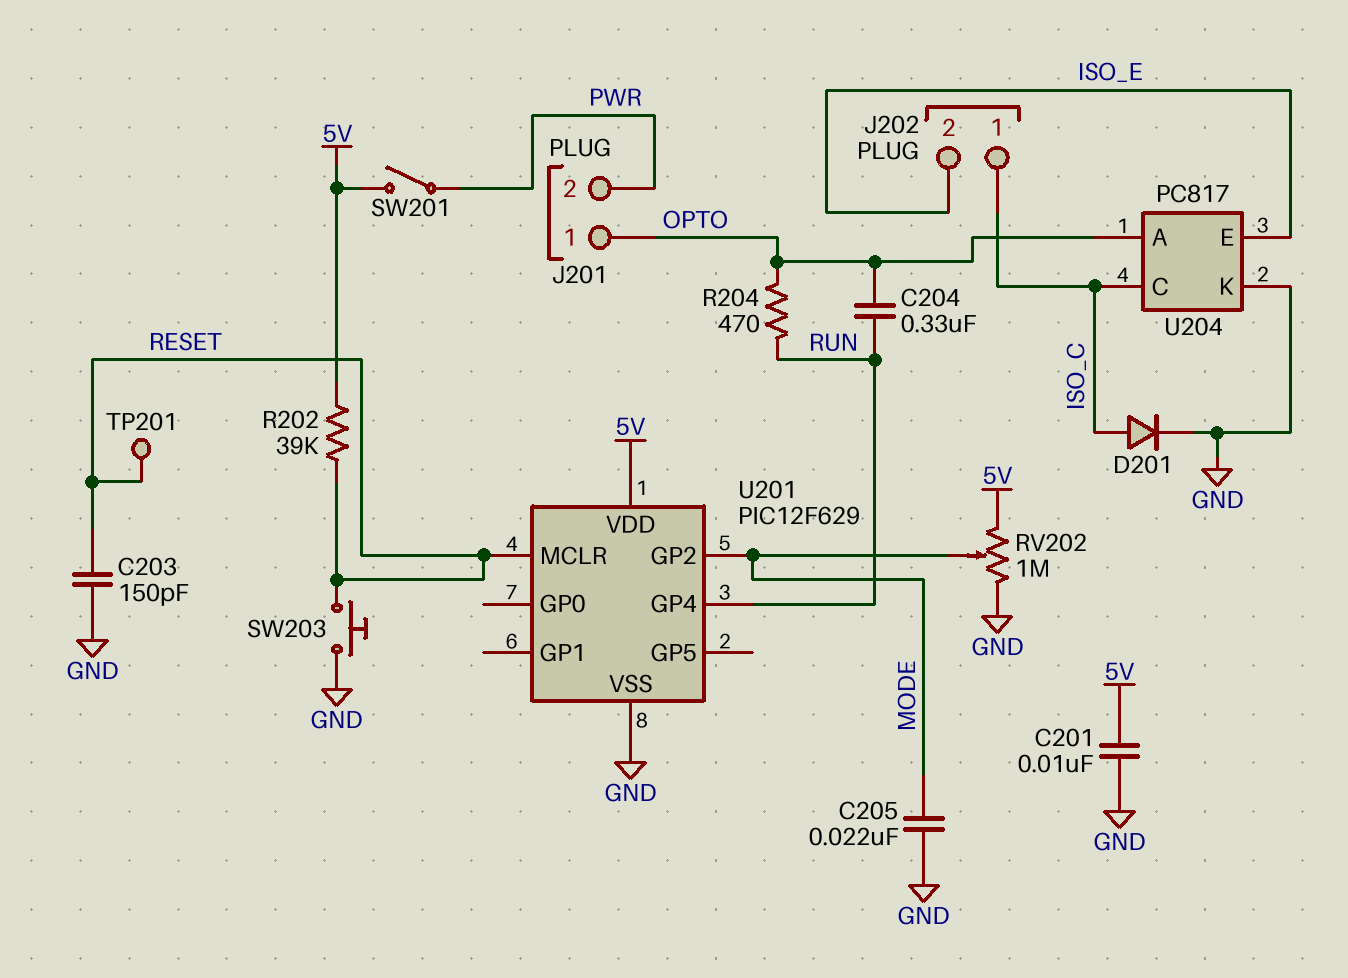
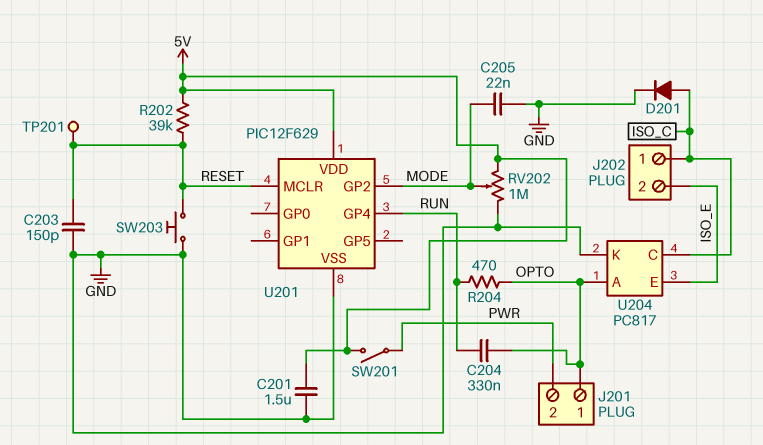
C201: 10nF (5V, GND) -> 1.5uF (5V, GND)

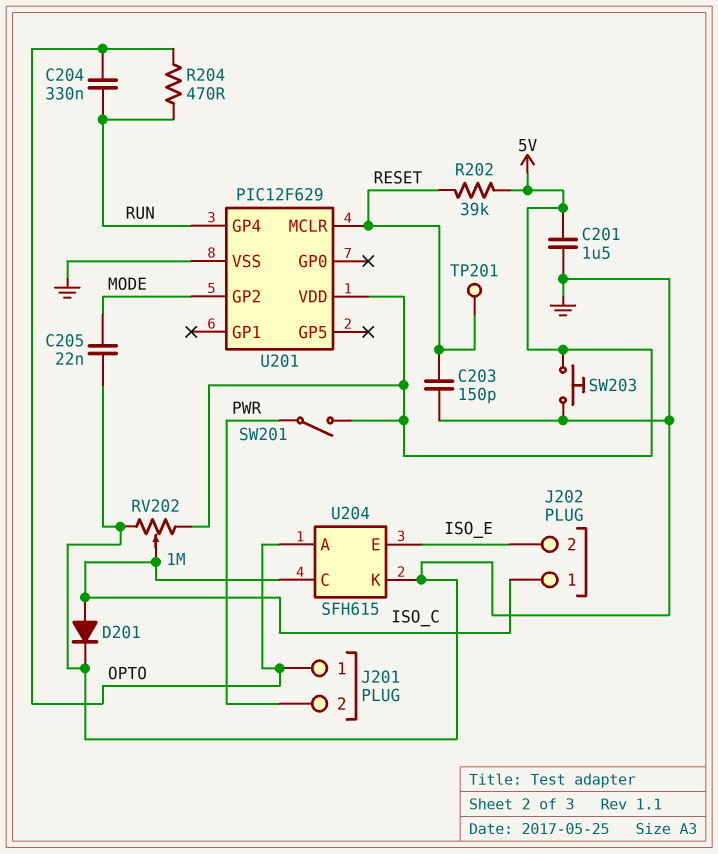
RV202: 1M (5V, GND, wiper MODE) -> 1M (5V, GND, wiper ISO_C)
SW203: button (GND, RESET) -> button (5V, GND)
U204: PC817 -> SFH615

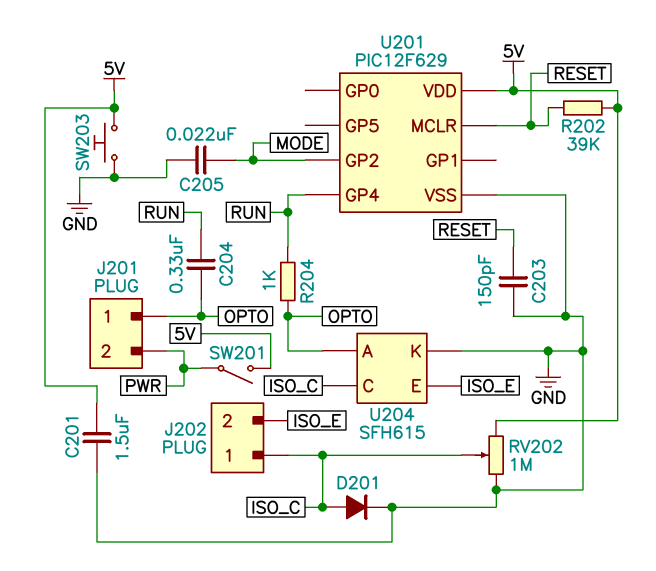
R204: 470 (OPTO, RUN) -> 1k (OPTO, RUN)
TP201: test point (RESET) -> none

